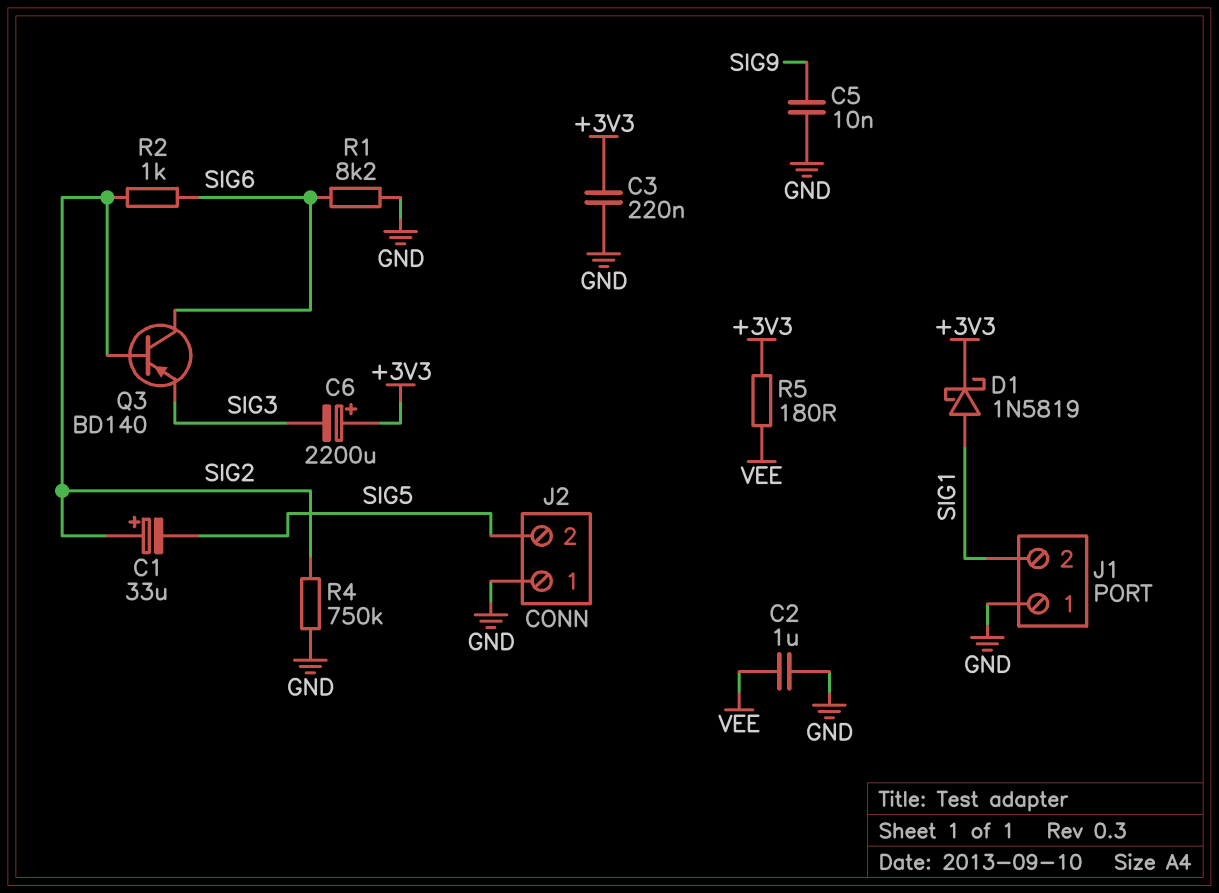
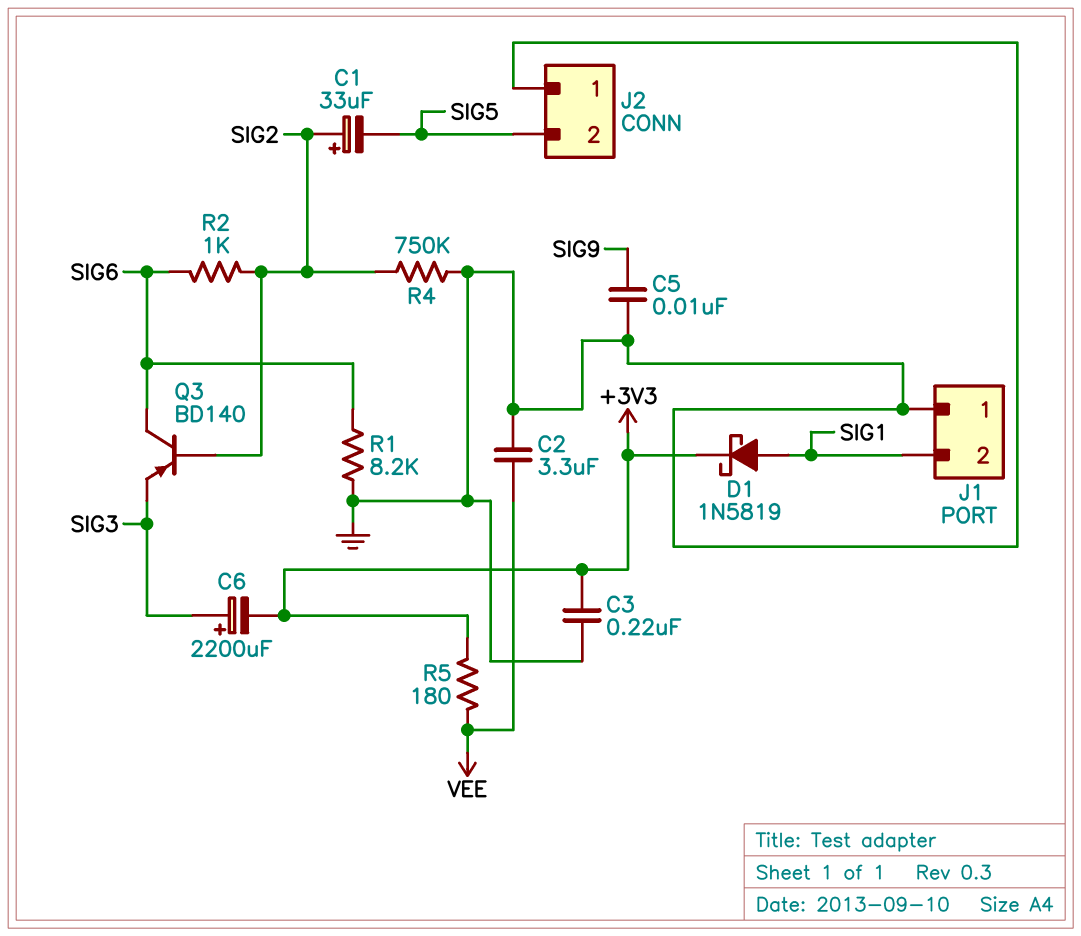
C2: 1uF (GND, VEE) -> 3.3uF (GND, VEE)
C6: 2200uF (plus +3V3, minus SIG3) -> 2200uF (plus SIG3, minus +3V3)

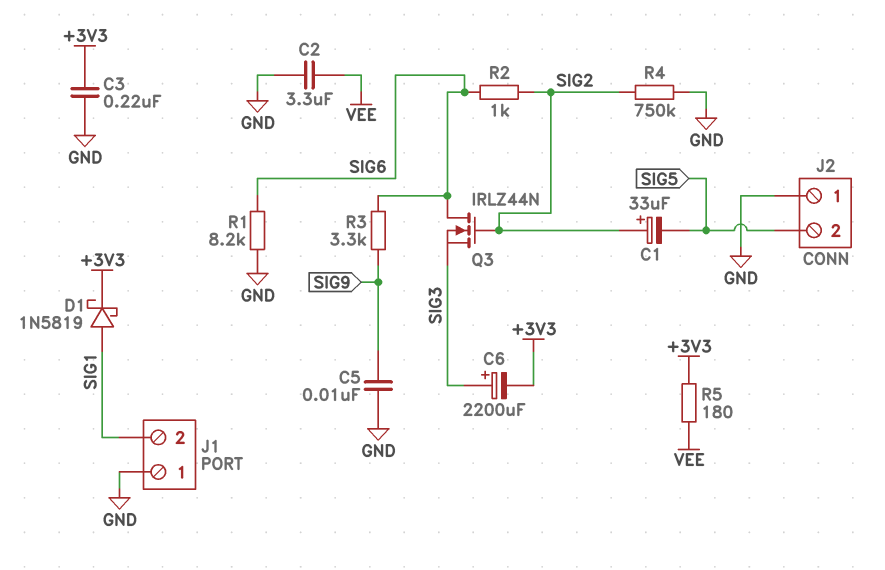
Q3: PNP BD140 (B SIG2, C SIG6, E SIG3) -> NMOS IRLZ44N (G SIG2, D SIG6, S SIG3)
R3: none -> 3.3k (SIG6, SIG9)

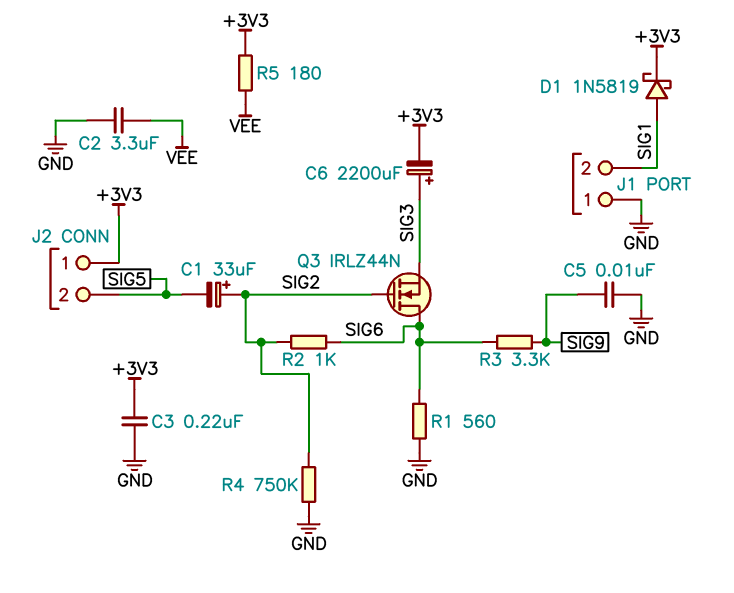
J2 pin 1: GND -> +3V3
R1: 8.2k (GND, SIG6) -> 560 (GND, SIG6)

